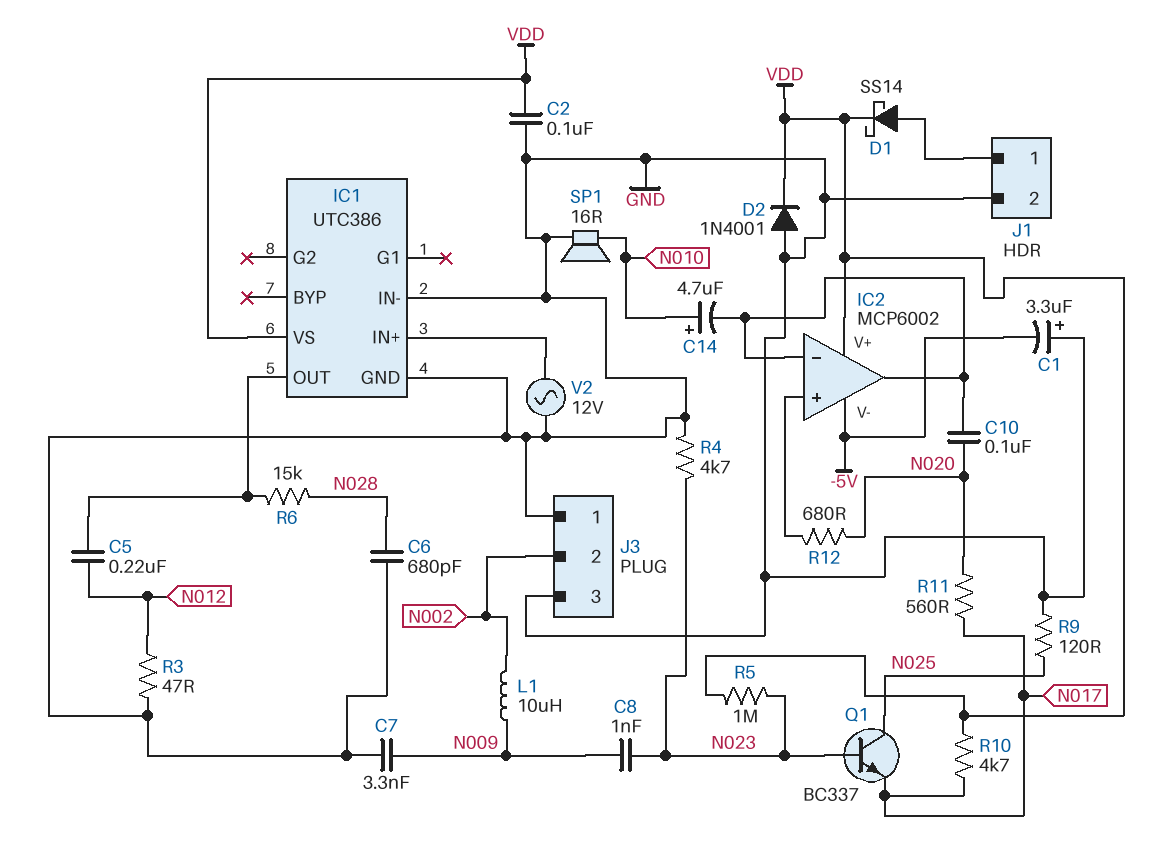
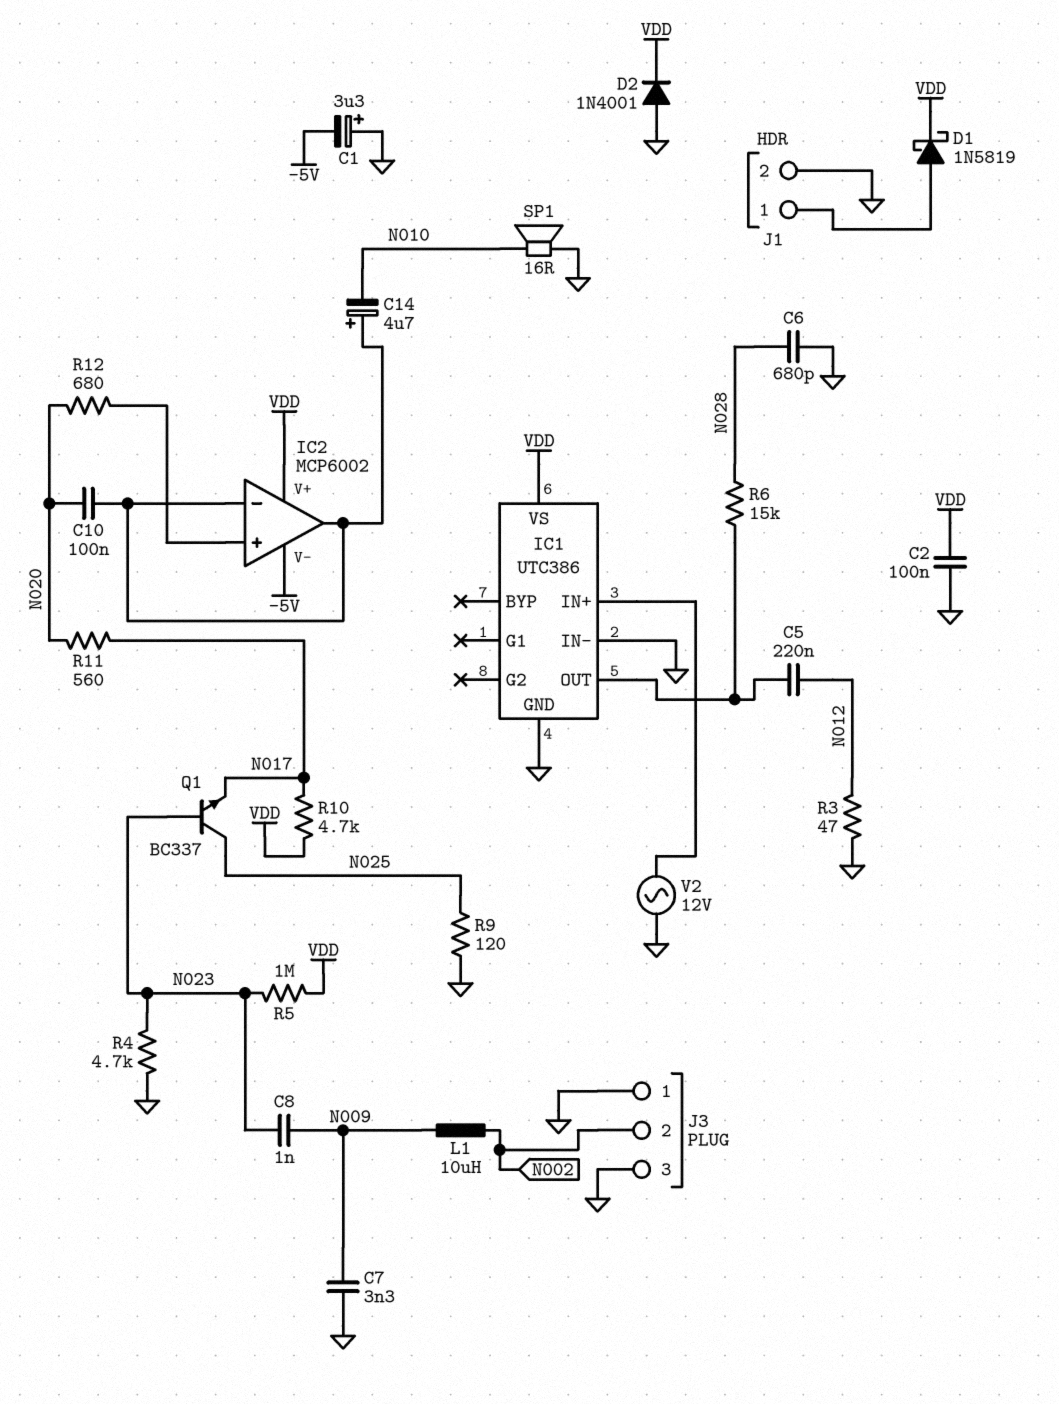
C14: 4.7uF (plus N010, minus IC2/in-) -> 4.7uF (plus IC2/in-, minus N010)
D1: schottky SS14 (A J1/1, K VDD) -> schottky 1N5819 (A J1/1, K VDD)

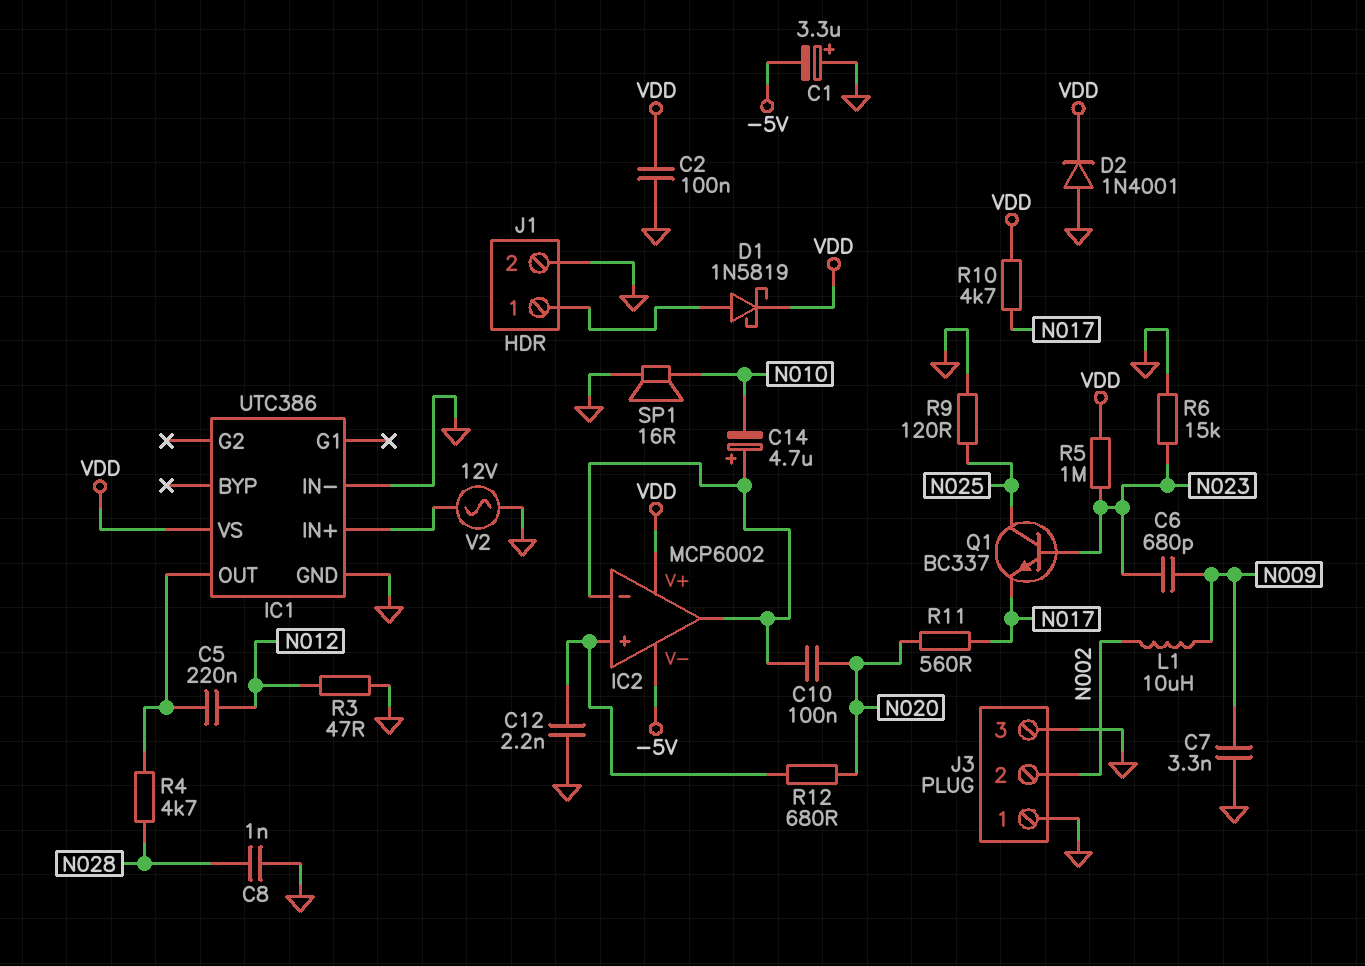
C6: 680pF (GND, N028) -> 680pF (N009, N023)
C8: 1nF (N009, N023) -> 1nF (GND, N028)
C12: none -> 2.2nF (GND, IC2/in+)
R4: 4.7k (GND, N023) -> 4.7k (IC1/OUT, N028)
R6: 15k (IC1/OUT, N028) -> 15k (GND, N023)

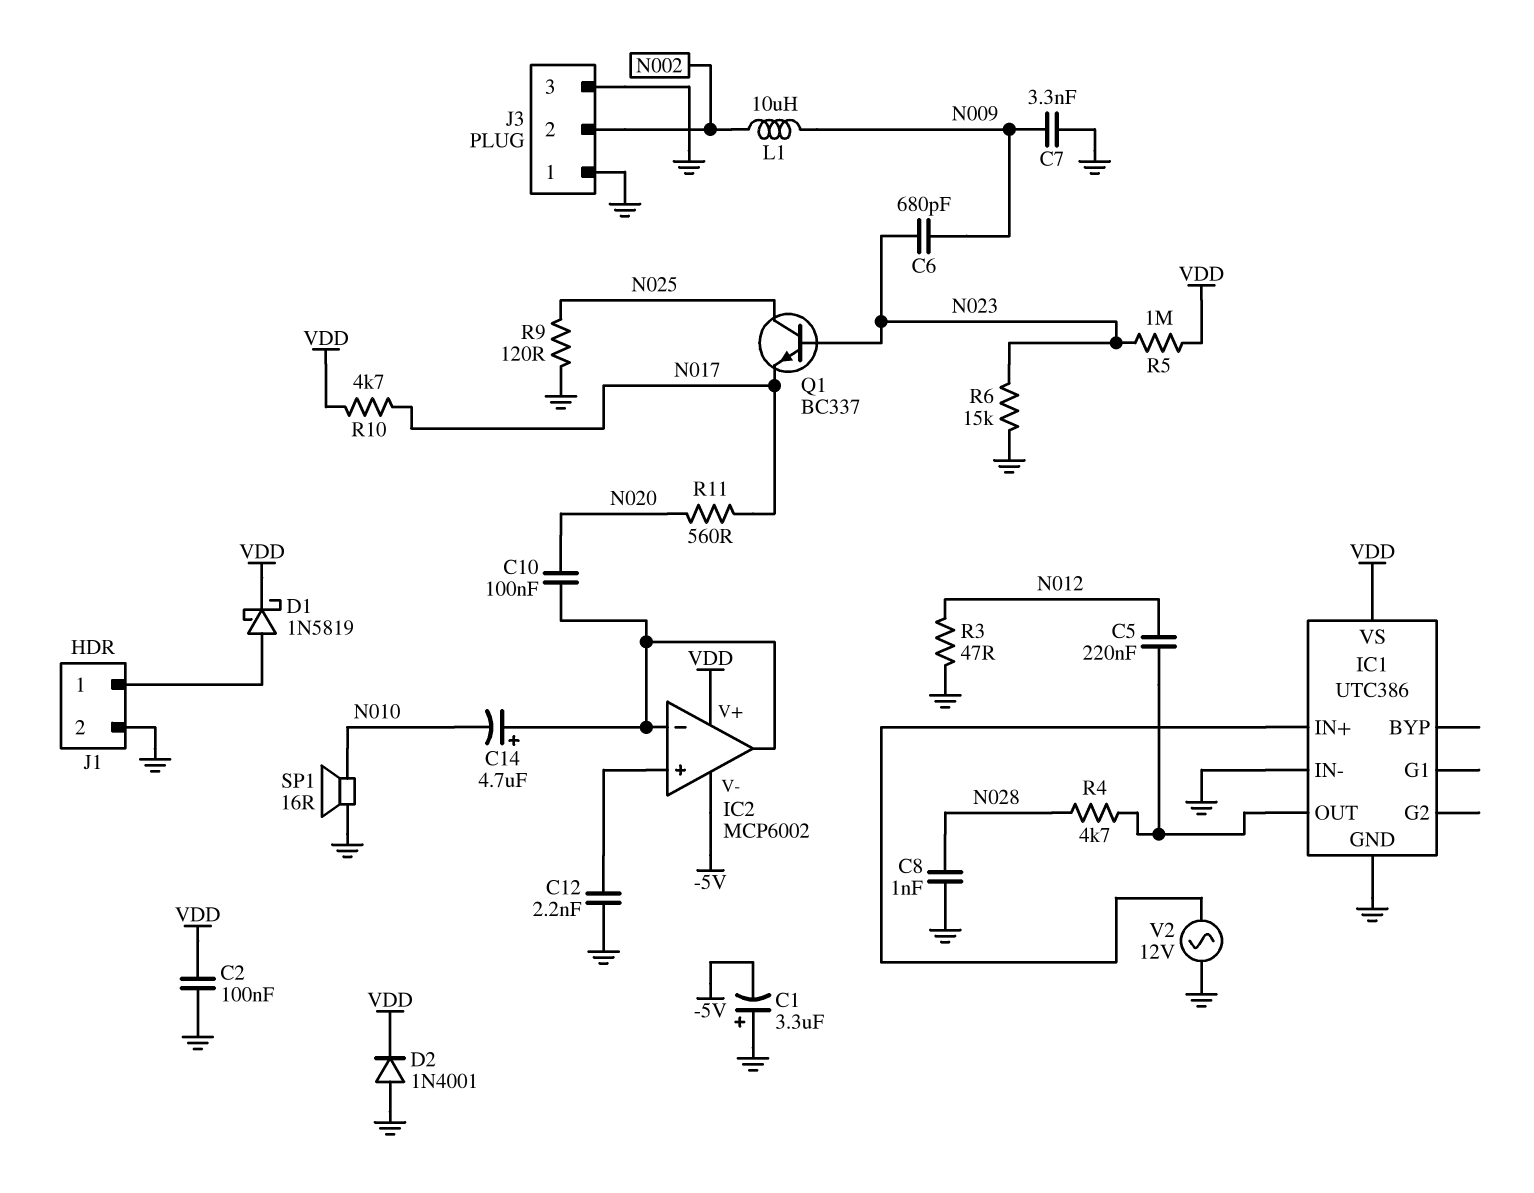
R12: 680 (IC2/in+, N020) -> none

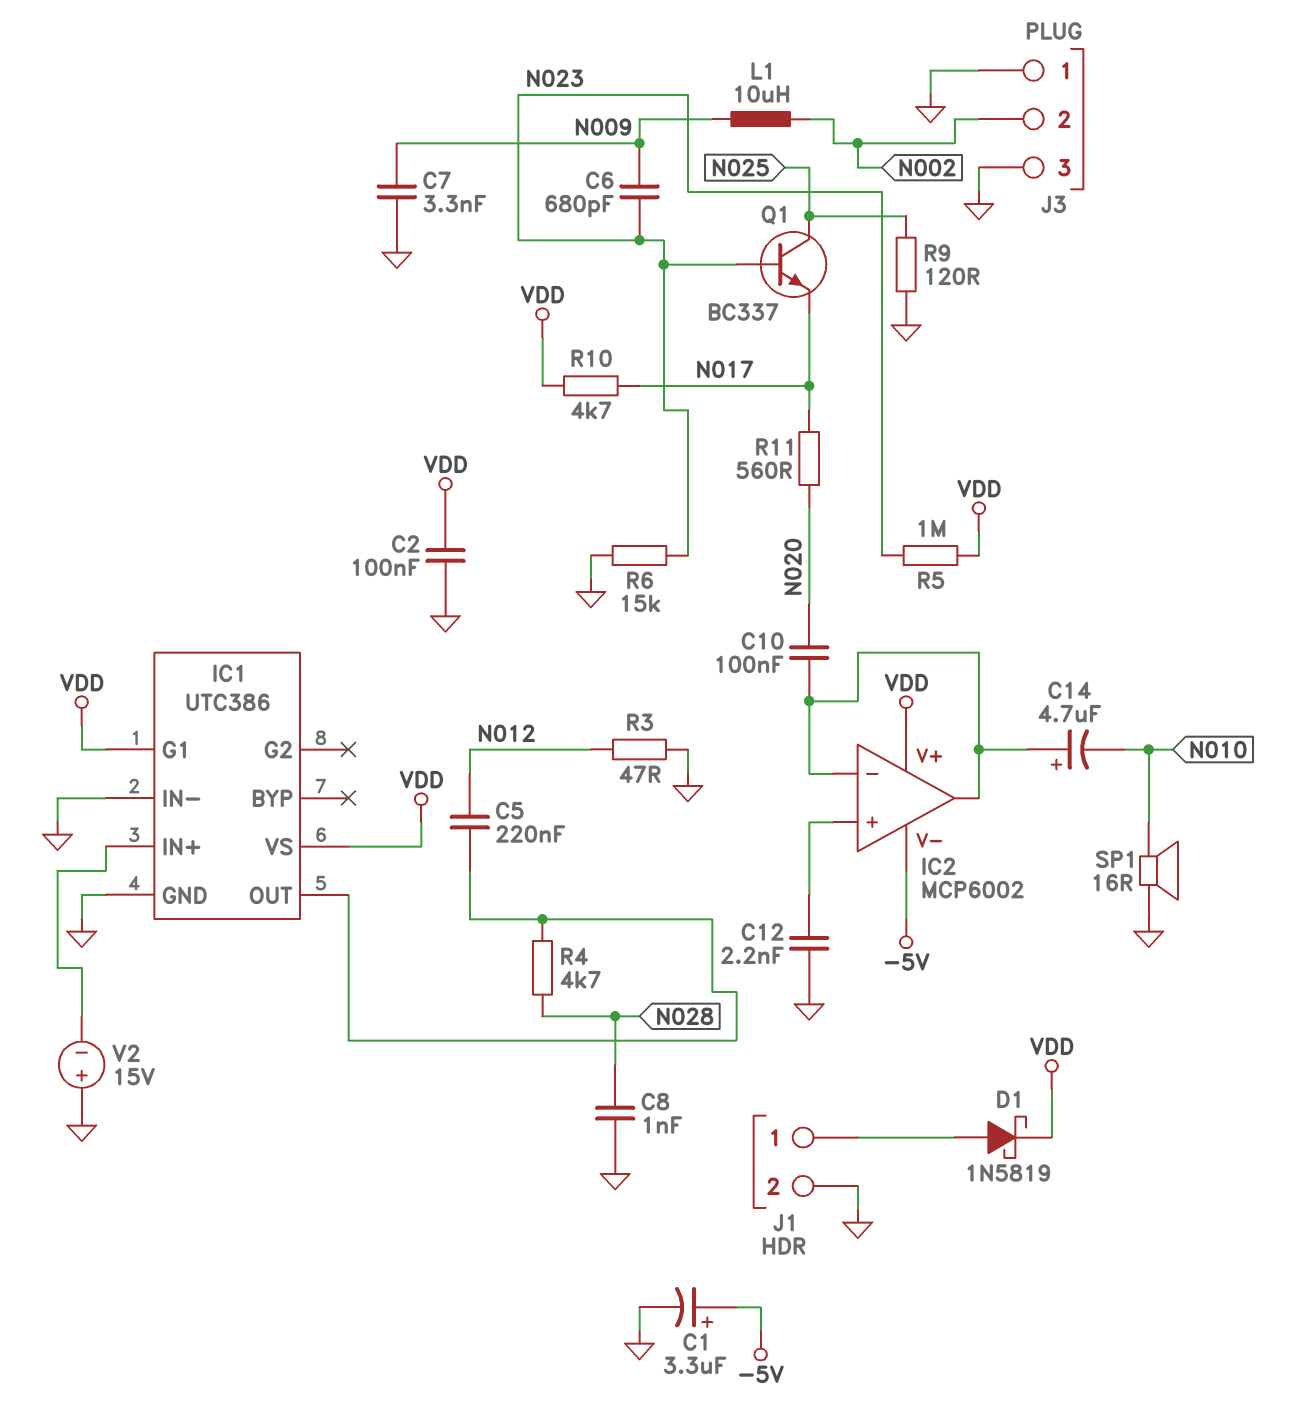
C1: 3.3uF (plus GND, minus -5V) -> 3.3uF (plus -5V, minus GND)
D2: diode 1N4001 (A GND, K VDD) -> none
IC1 pin G1: none -> VDD
V2: AC 12V (GND, IC1/IN+) -> 15V (plus GND, minus IC1/IN+)

